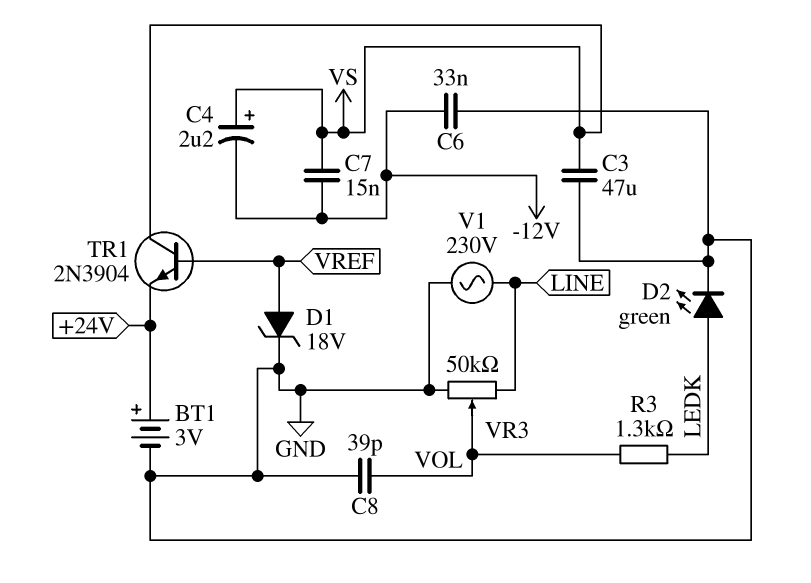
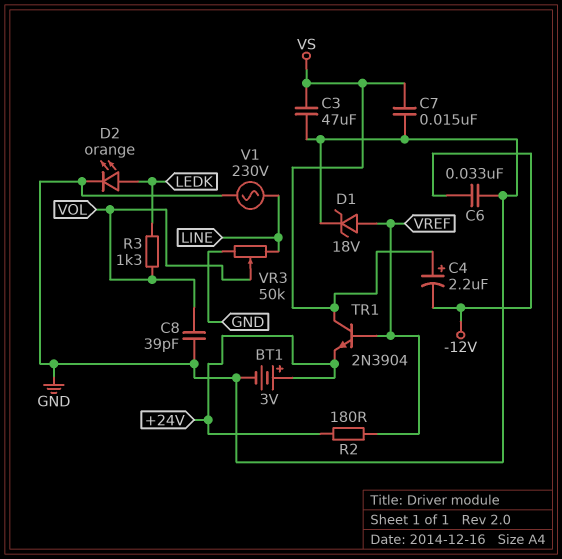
C7: 15nF (-12V, VS) -> 15nF (GND, VS)
D2: LED green (A LEDK, K GND) -> LED orange (A LEDK, K GND)
R2: none -> 180 (+24V, VREF)

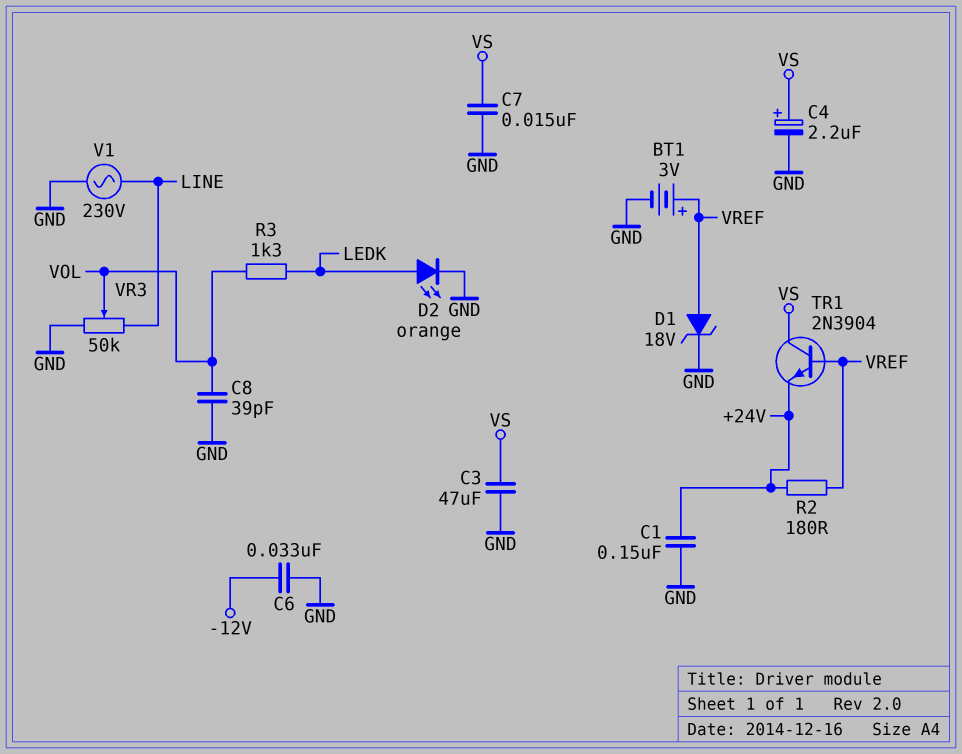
BT1: 3V (plus +24V, minus GND) -> 3V (plus VREF, minus GND)
C1: none -> 150nF (+24V, GND)
C4: 2.2uF (plus VS, minus -12V) -> 2.2uF (plus VS, minus GND)

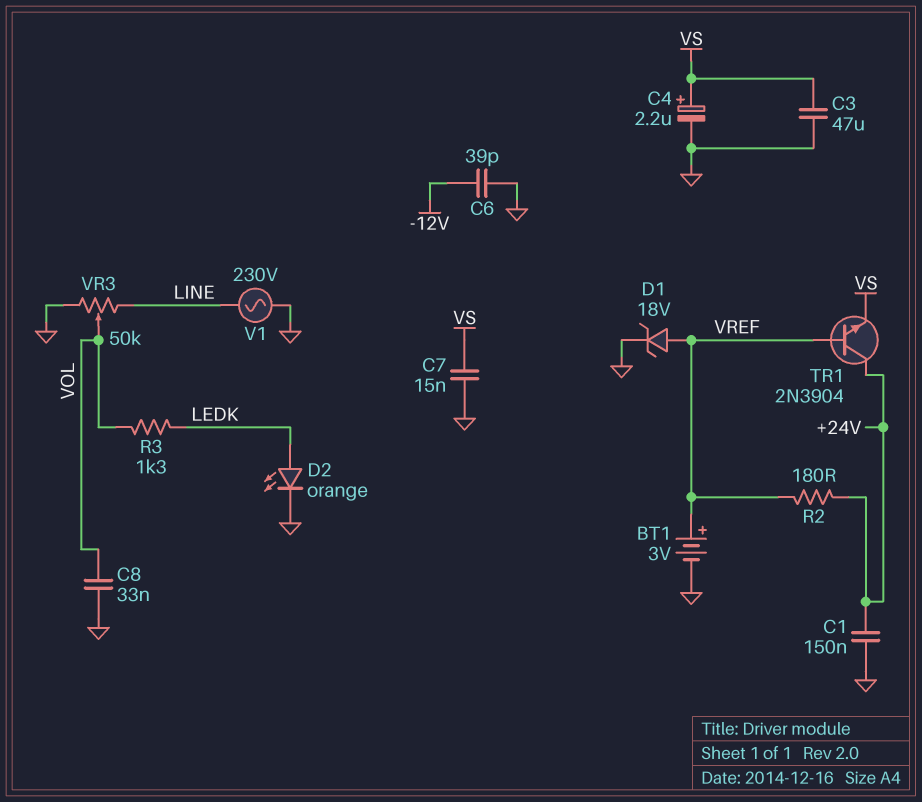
C6: 33nF (-12V, GND) -> 39pF (-12V, GND)
C8: 39pF (GND, VOL) -> 33nF (GND, VOL)
TR1: NPN 2N3904 (B VREF, C VS, E +24V) -> NPN 2N3904 (B VREF, C +24V, E VS)

